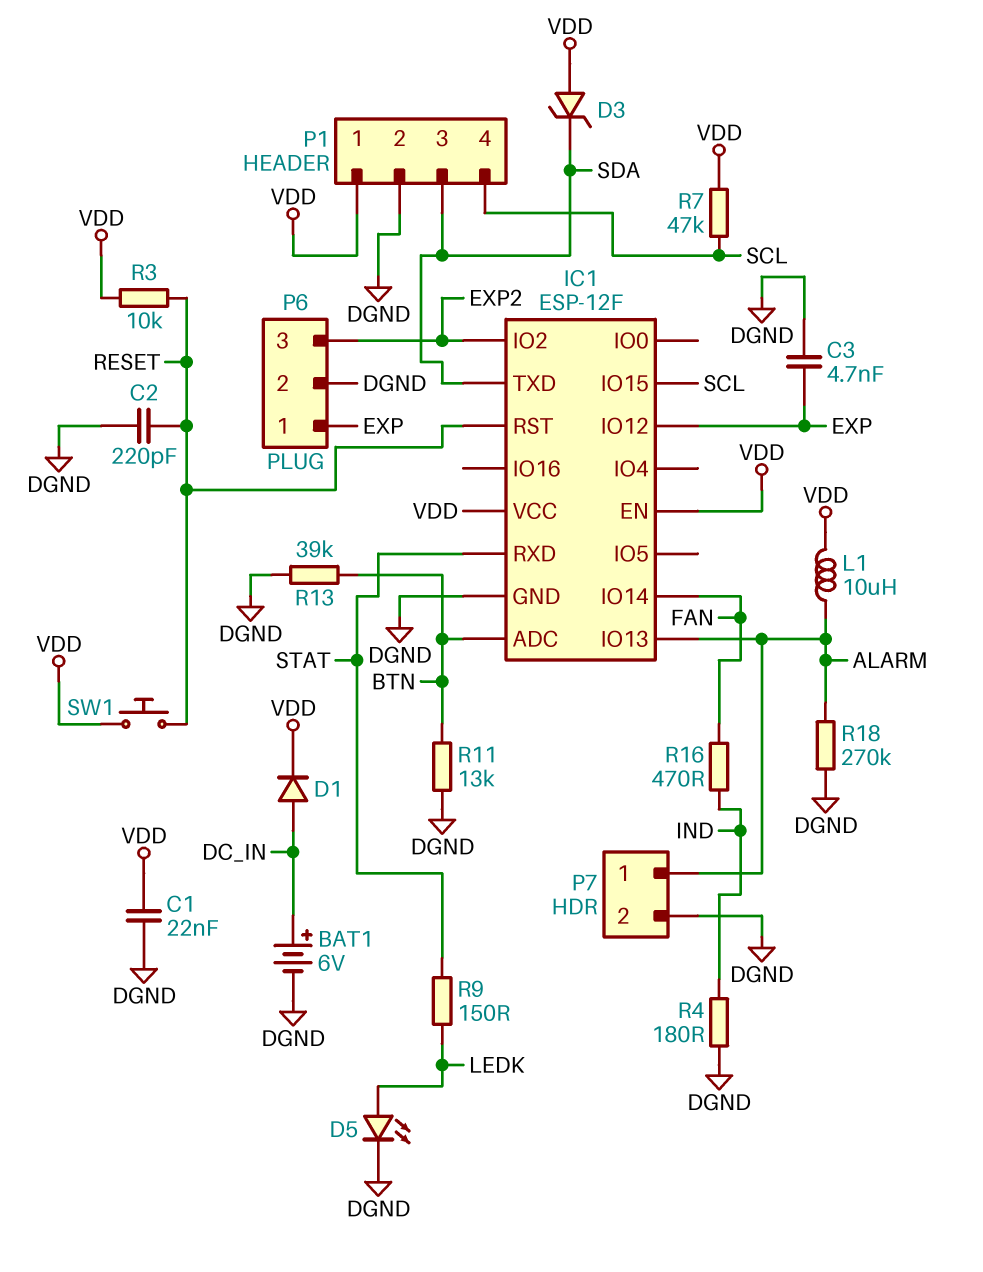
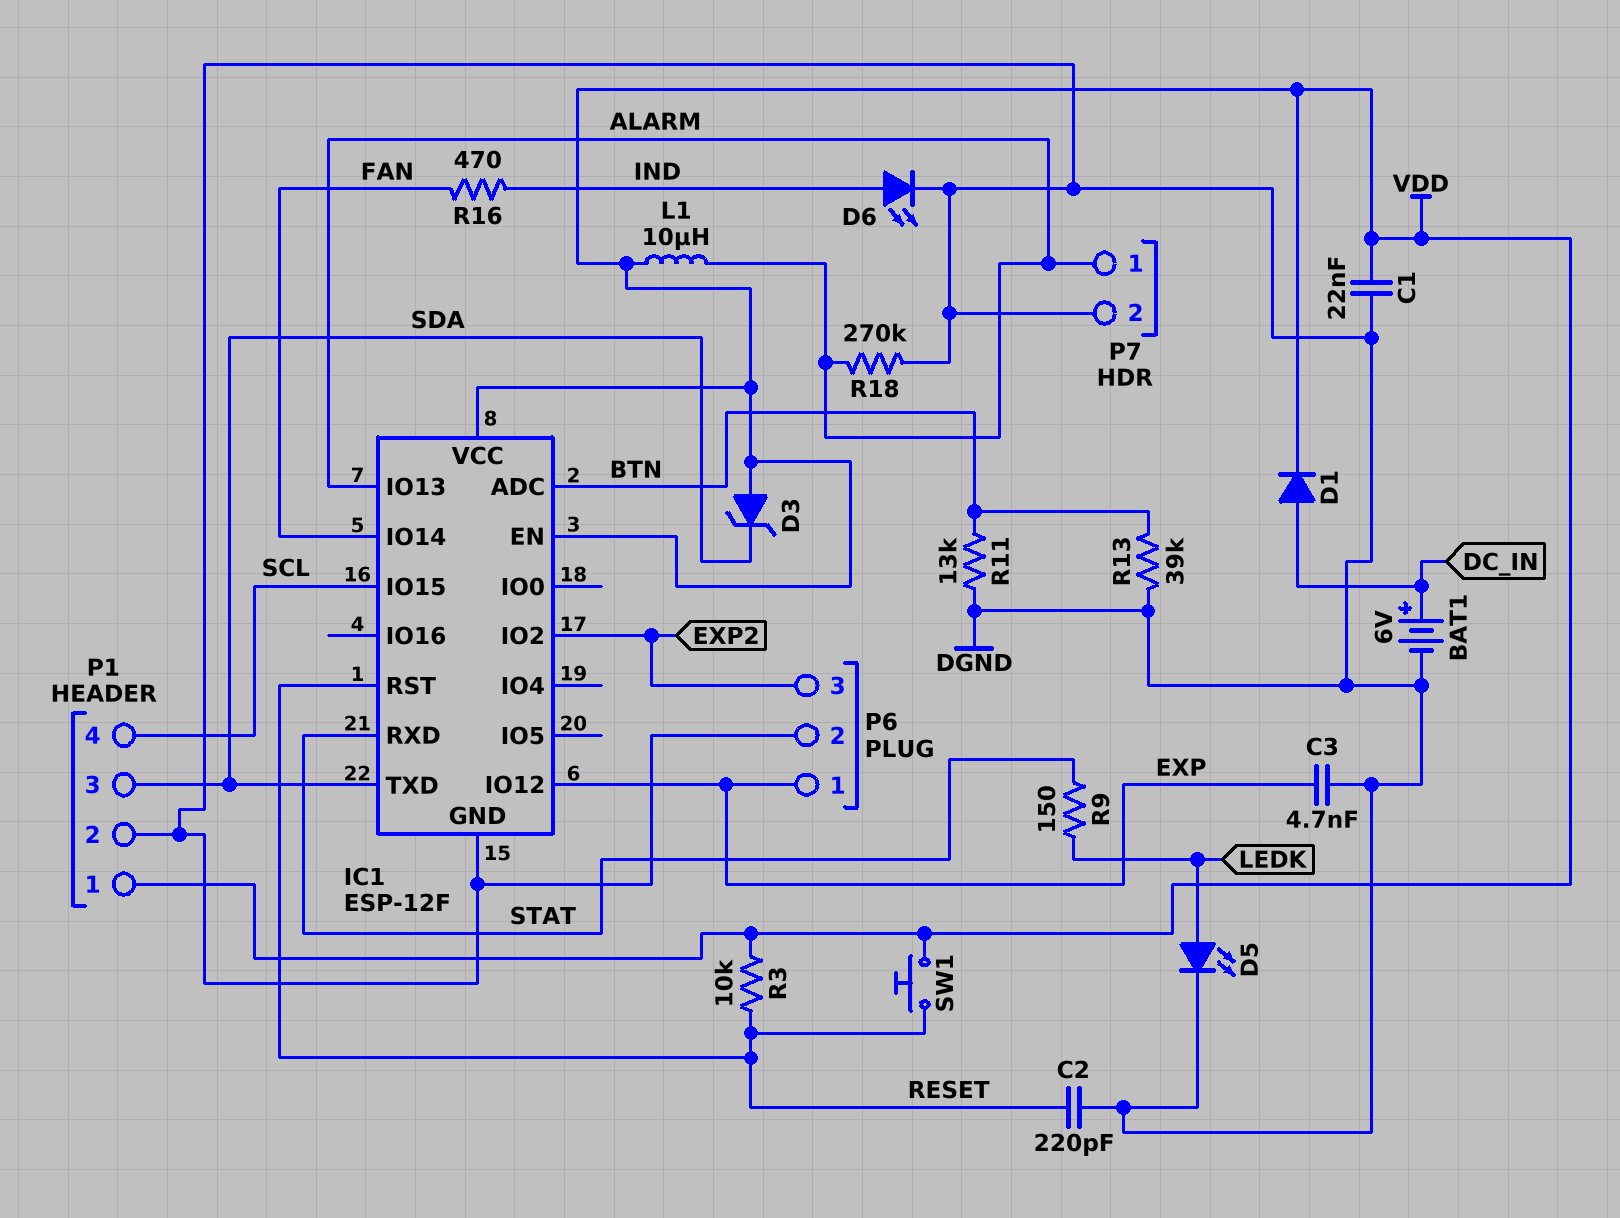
D6: none -> LED (A IND, K DGND)
R4: 180 (DGND, IND) -> none
R7: 47k (SCL, VDD) -> none

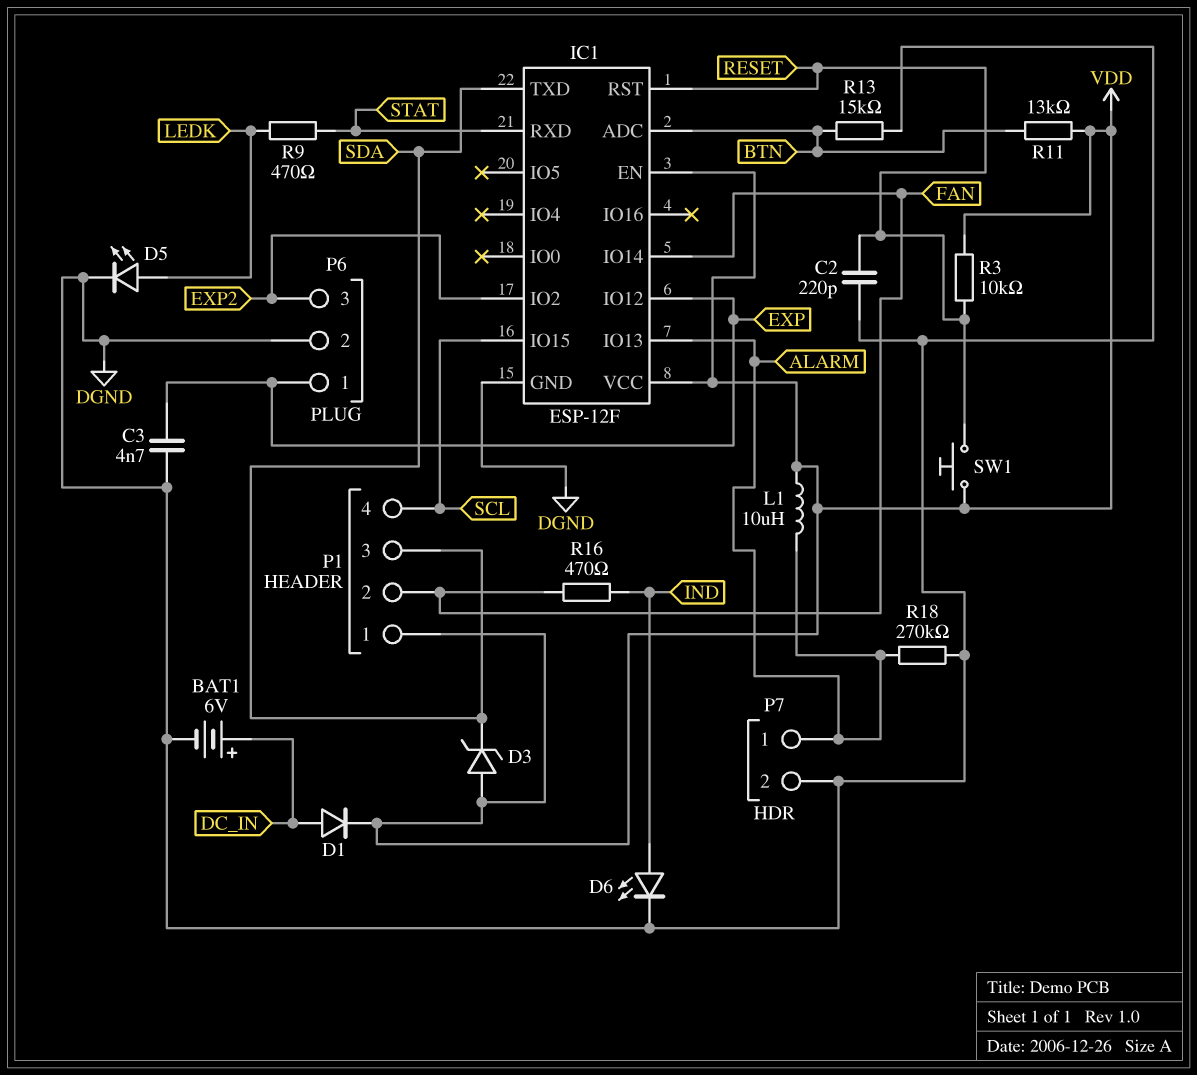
C1: 22nF (DGND, VDD) -> none
P1 pin 2: DGND -> FAN
R9: 150 (LEDK, STAT) -> 470 (LEDK, STAT)
R11: 13k (BTN, DGND) -> 13k (BTN, VDD)
R13: 39k (BTN, DGND) -> 15k (BTN, DGND)

